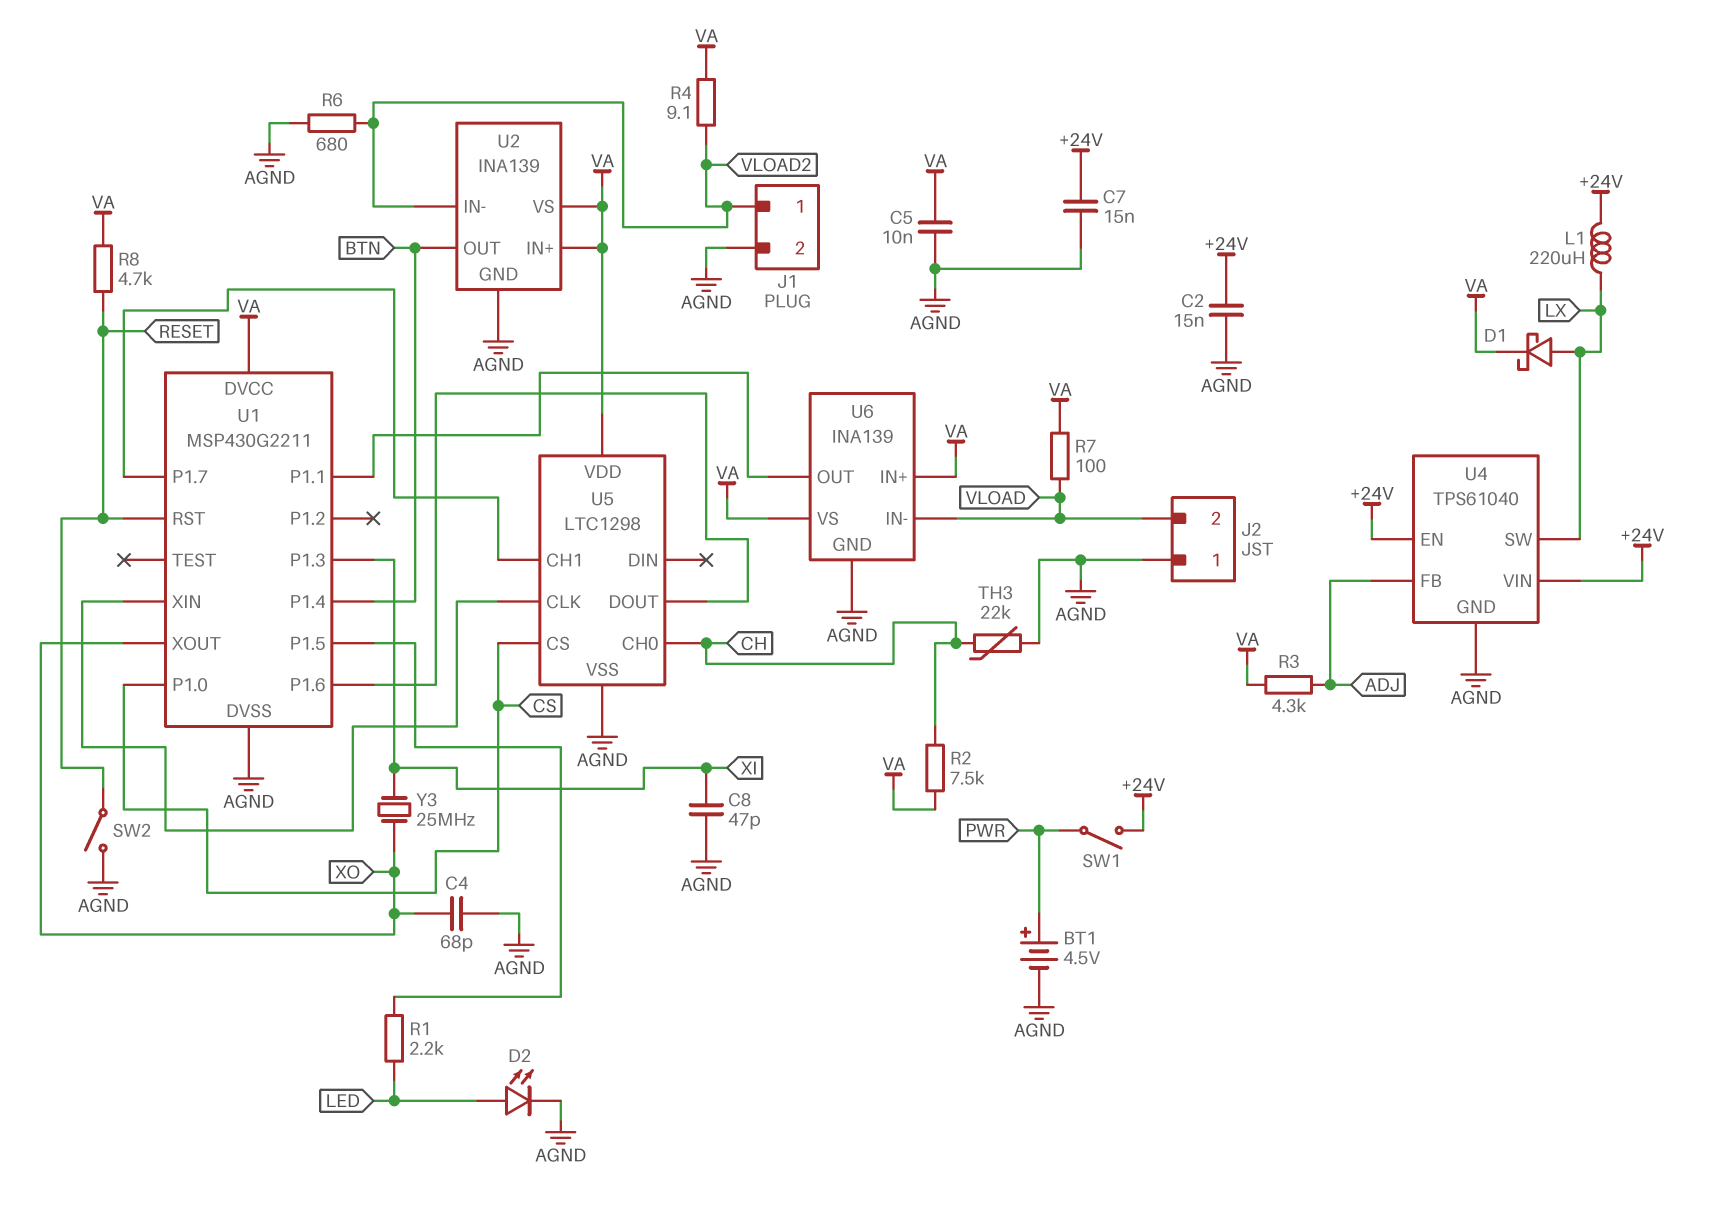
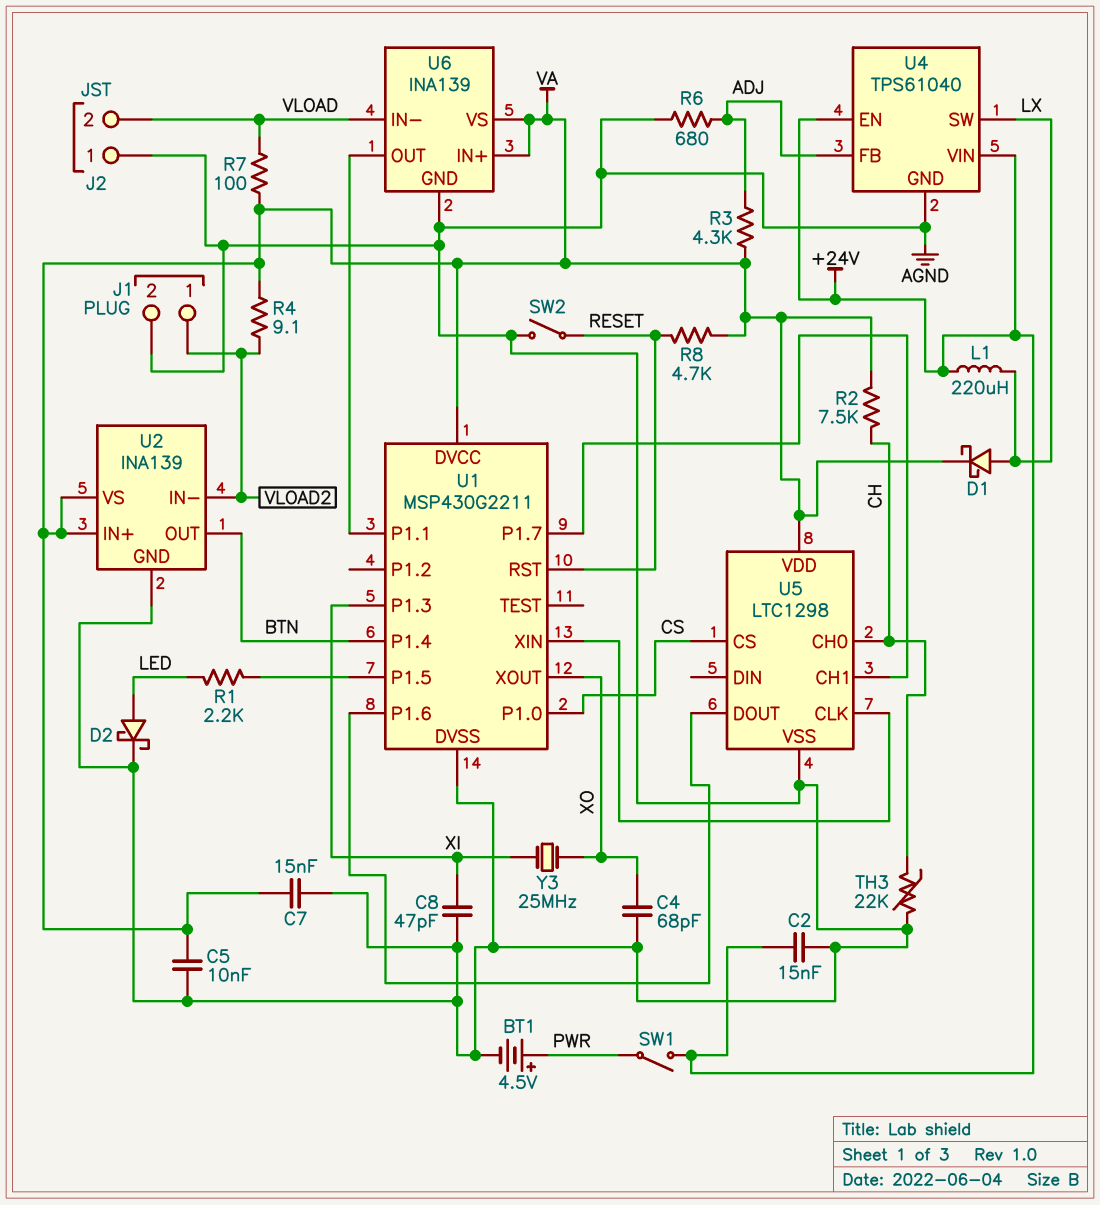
C7: 15nF (+24V, AGND) -> 15nF (AGND, VA)
D2: LED (A LED, K AGND) -> schottky (A LED, K AGND)
R6: 680 (AGND, VLOAD2) -> 680 (ADJ, AGND)

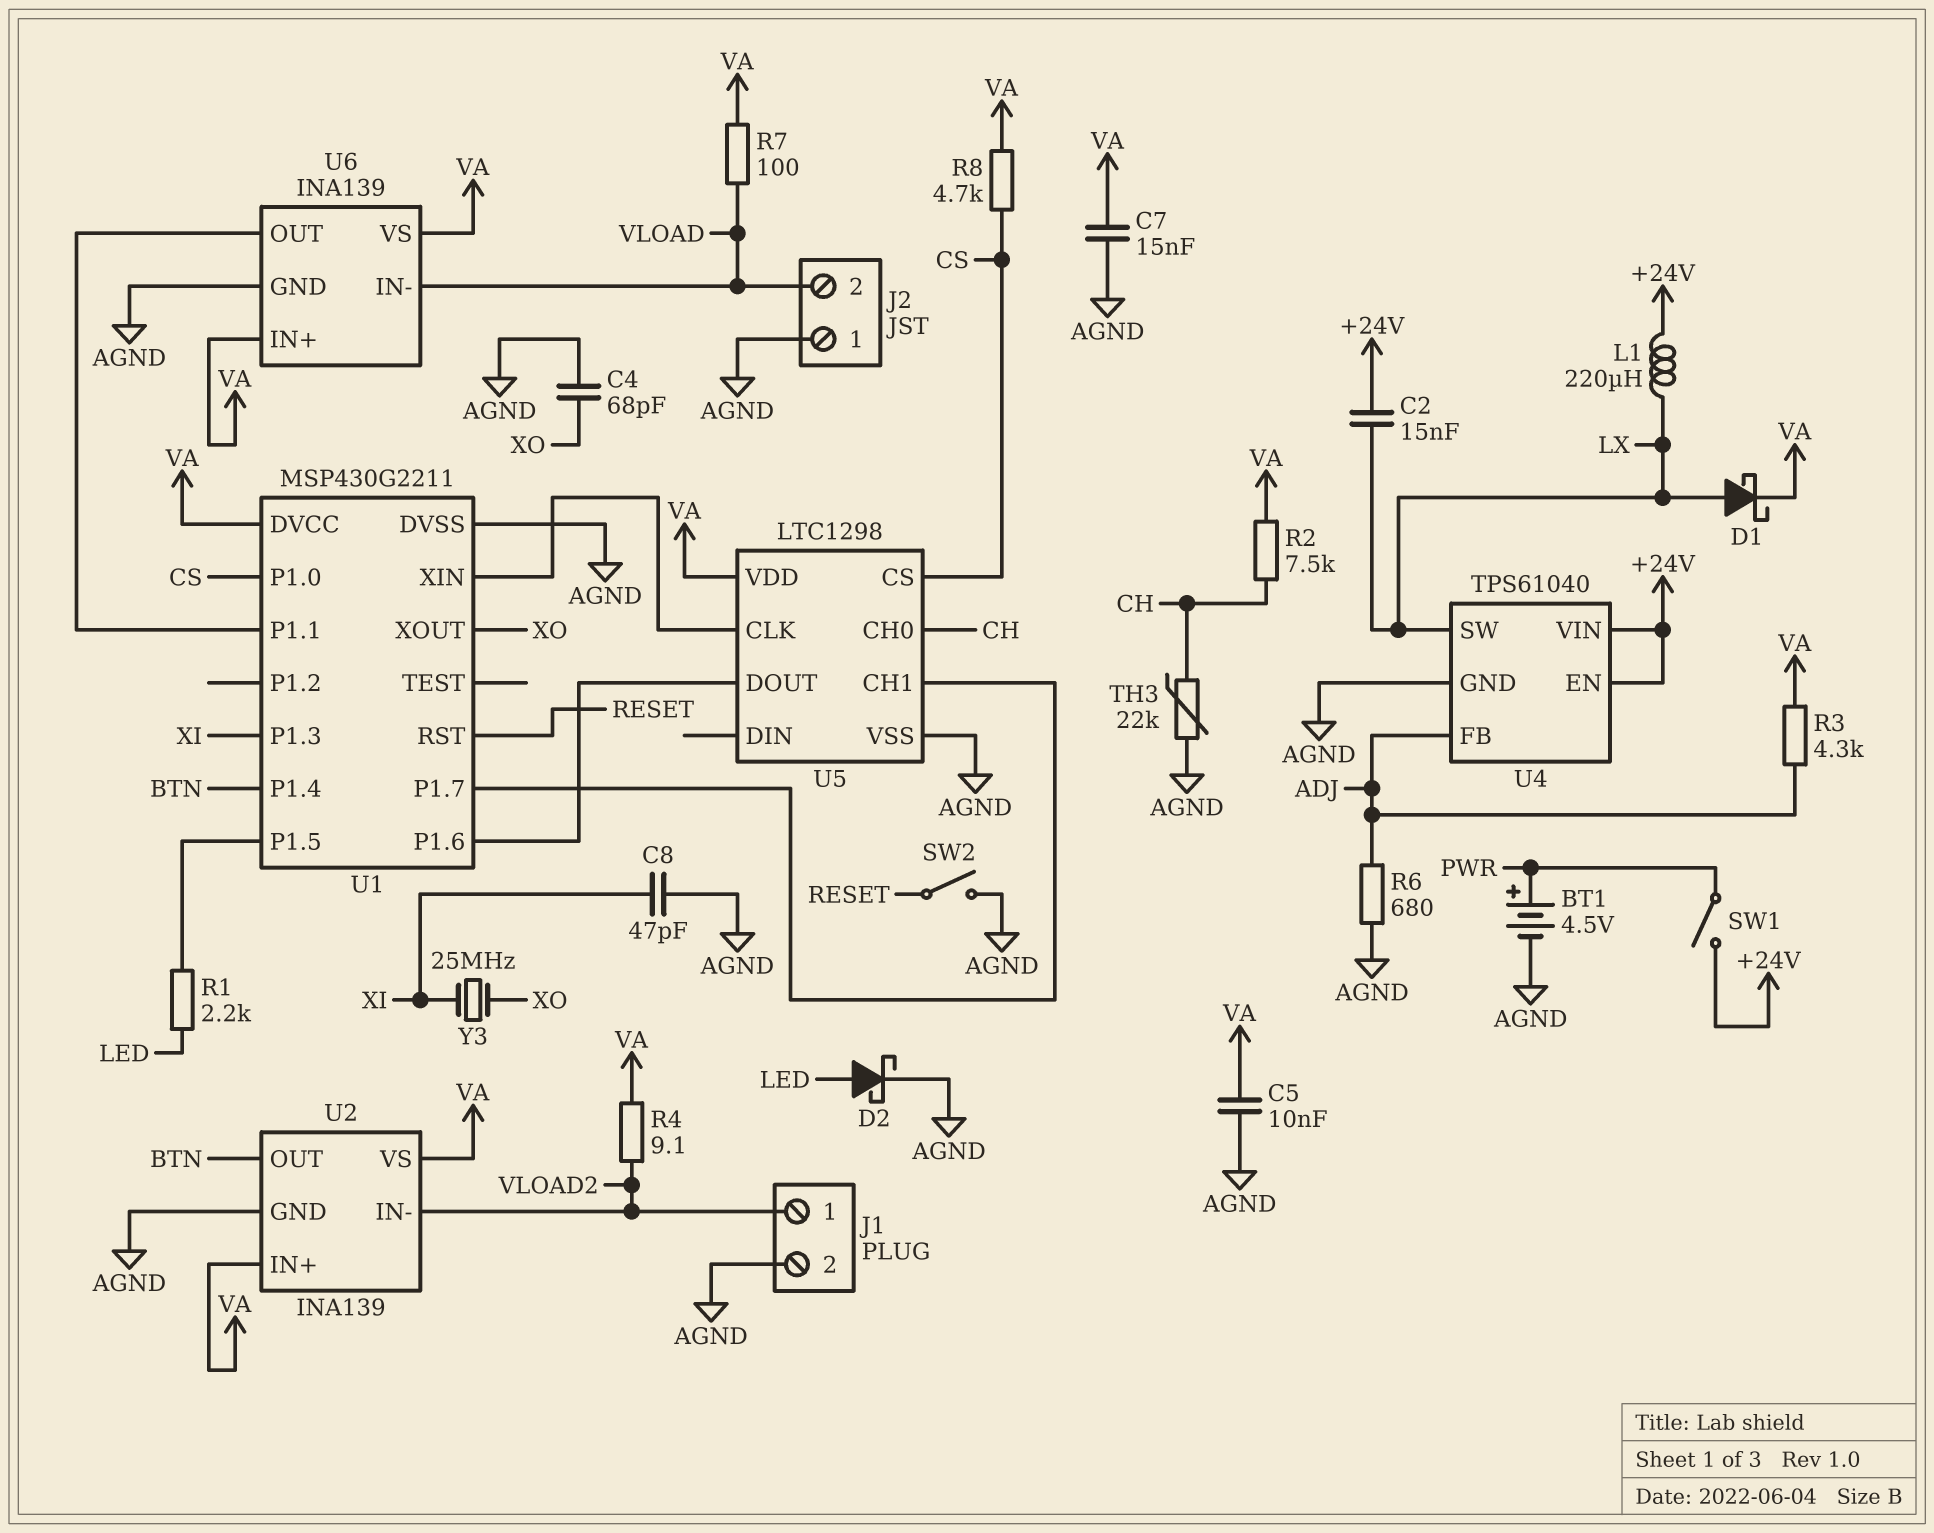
C2: 15nF (+24V, AGND) -> 15nF (+24V, LX)
R8: 4.7k (RESET, VA) -> 4.7k (CS, VA)

